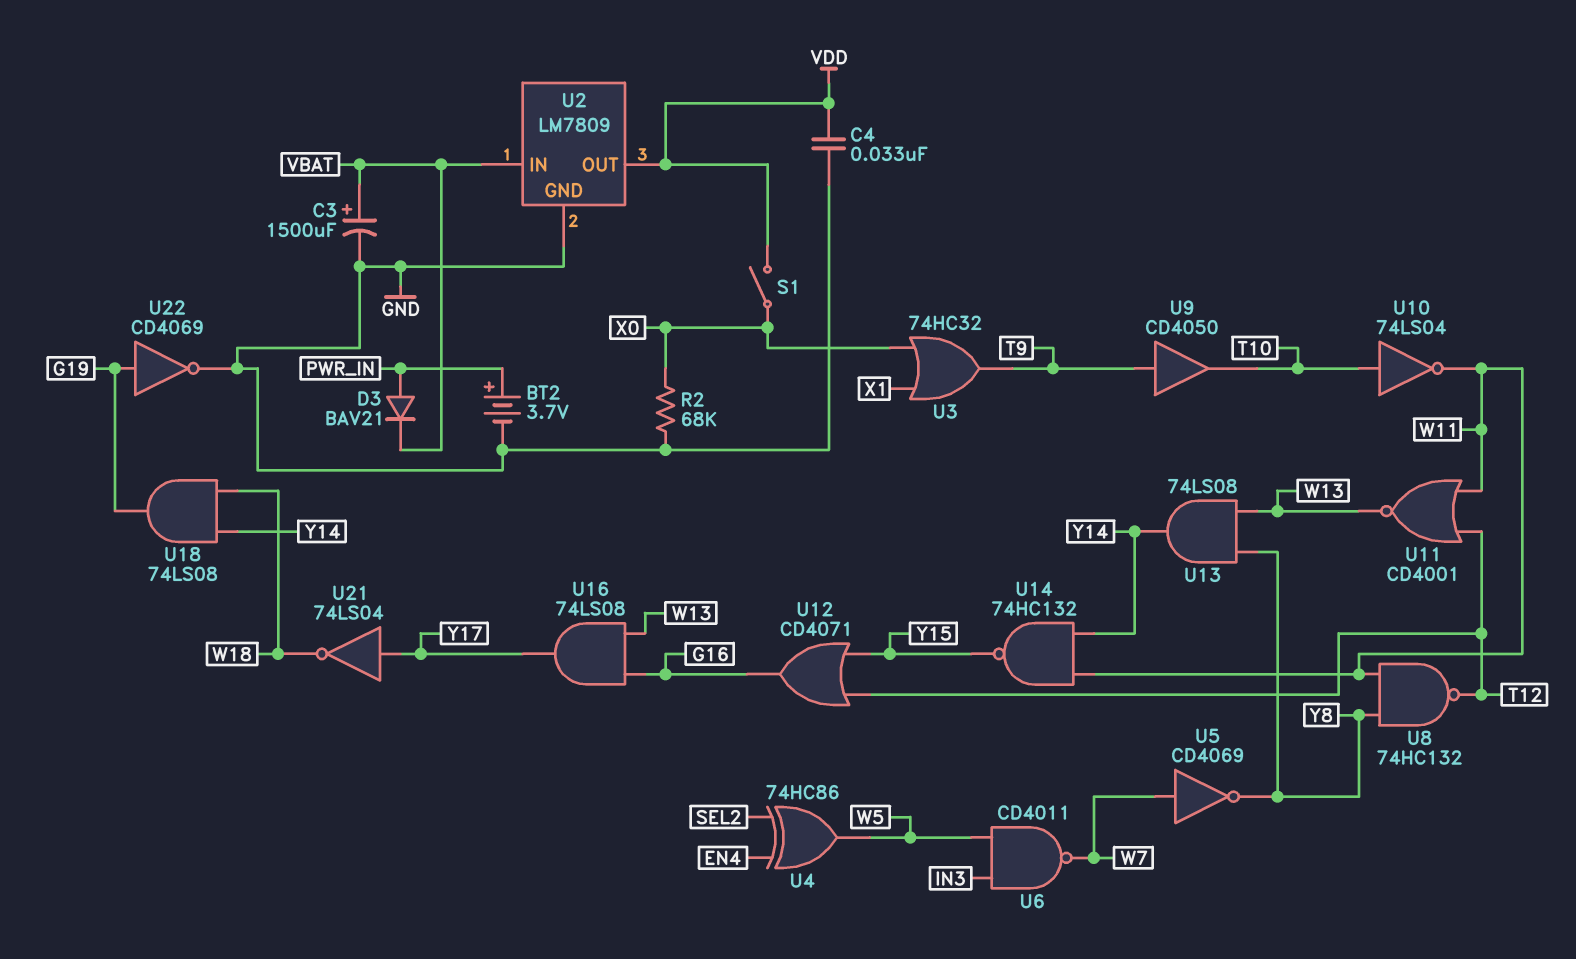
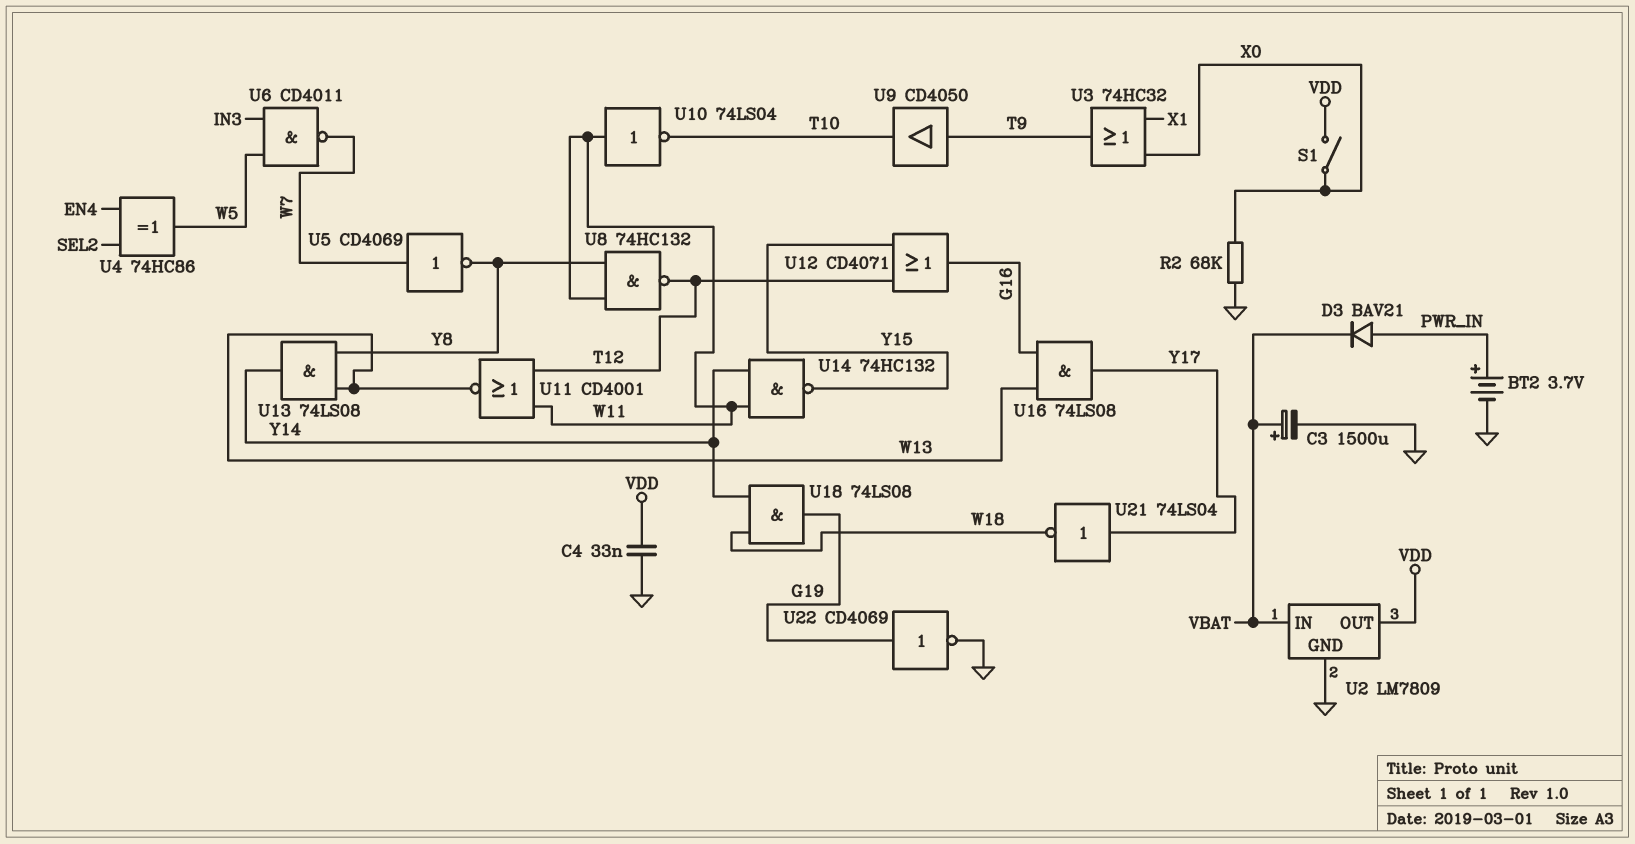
U10: NOT 74LS04 (in T10, out W11) -> NOT 74LS04 (in W11, out T10)

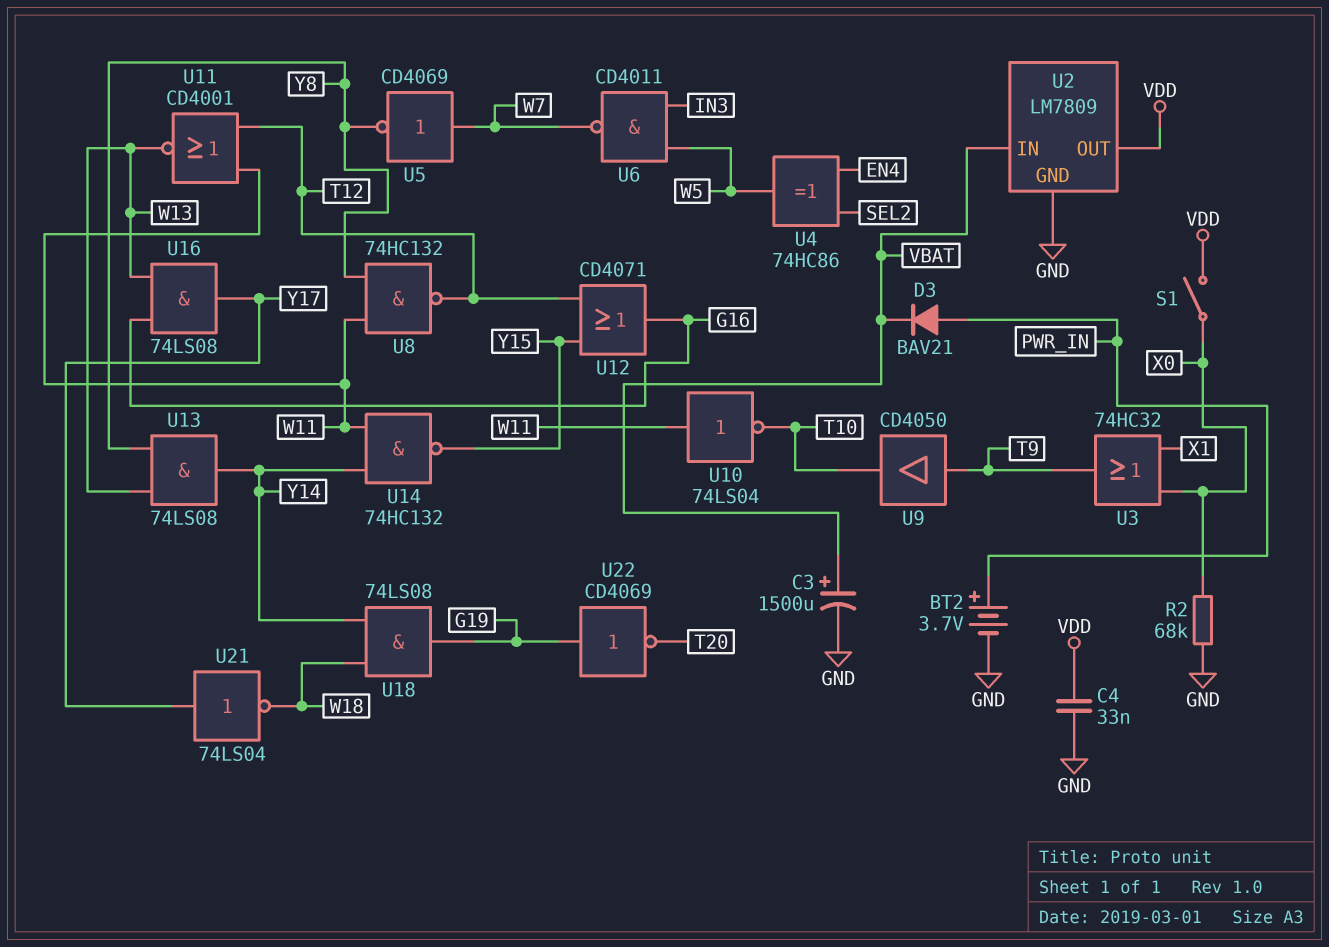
U22: NOT CD4069 (in G19, out GND) -> NOT CD4069 (in G19, out T20)

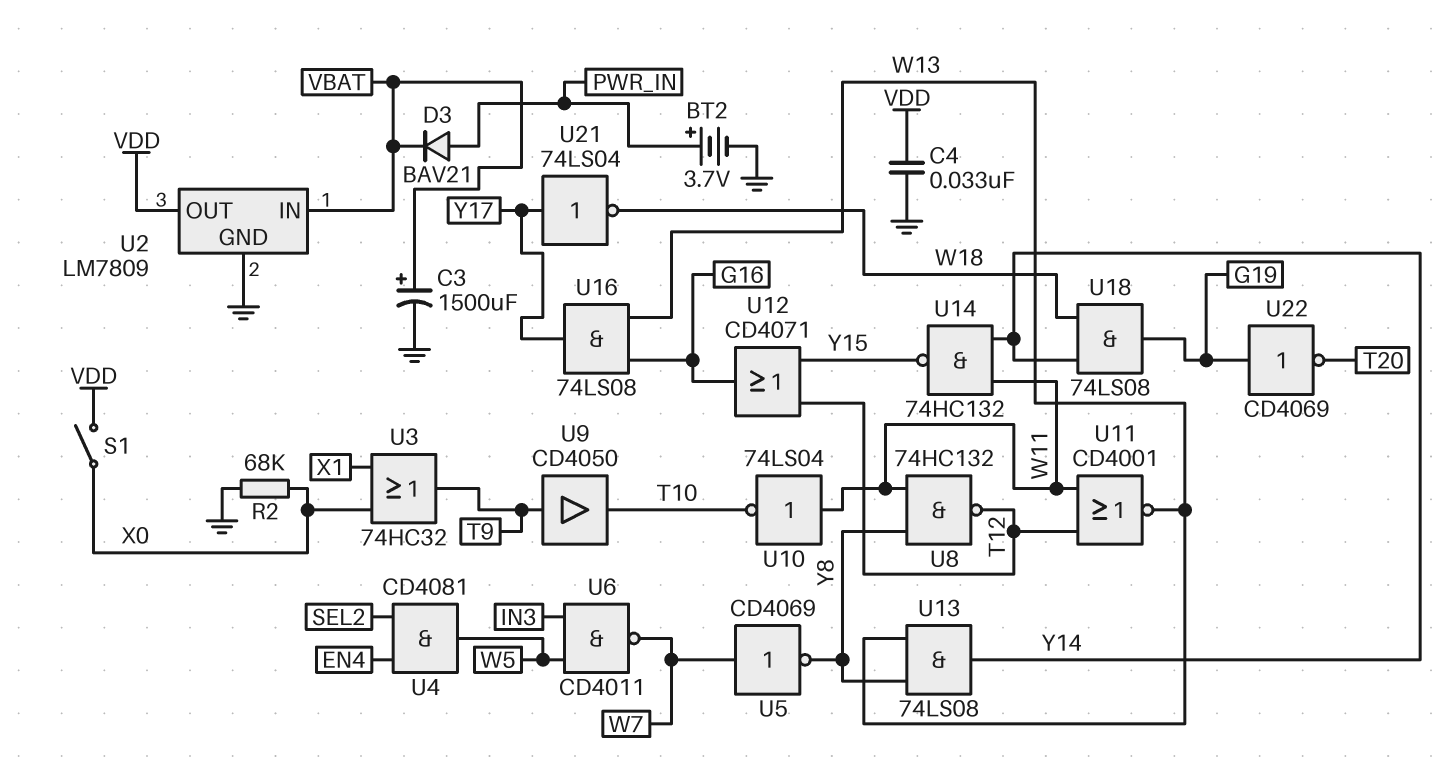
U4: XOR 74HC86 (in EN4, in SEL2, out W5) -> AND CD4081 (in EN4, in SEL2, out W5)

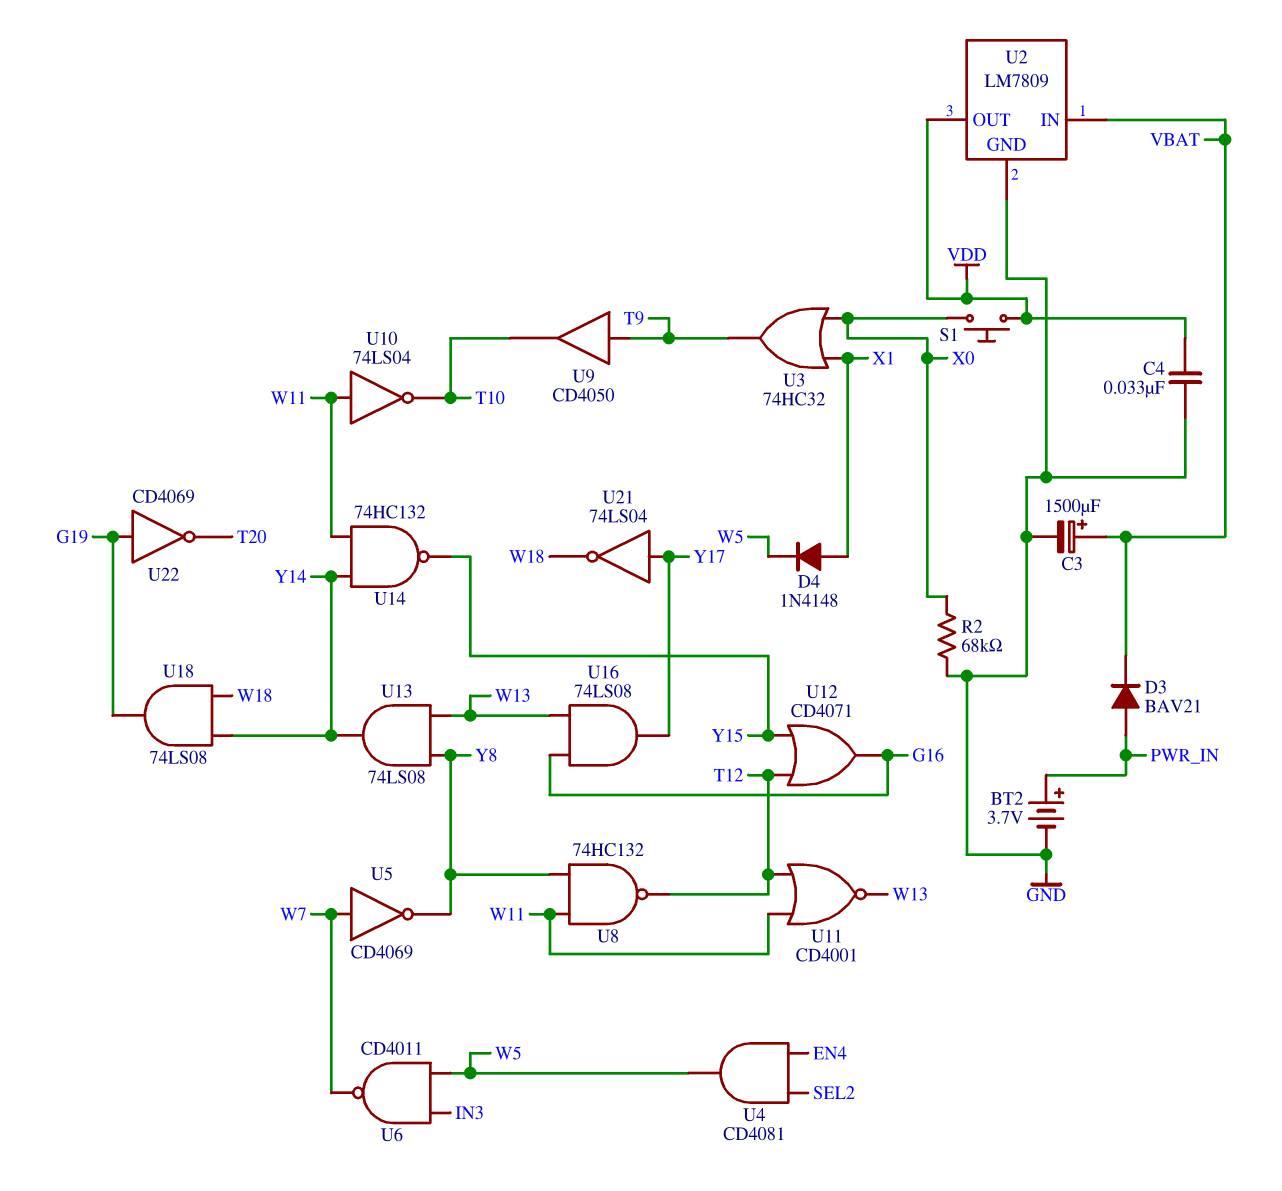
D4: none -> diode 1N4148 (A X1, K W5)
S1: switch (VDD, X0) -> button (VDD, X0)

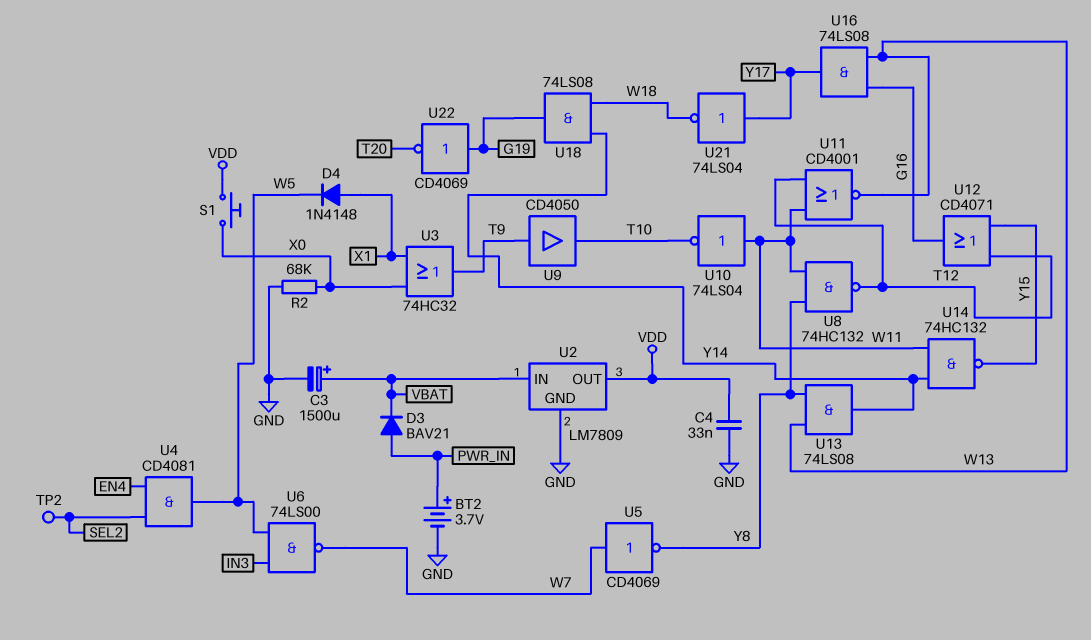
TP2: none -> test point (SEL2)
U6: NAND CD4011 (in IN3, in W5, out W7) -> NAND 74LS00 (in IN3, in W5, out W7)

